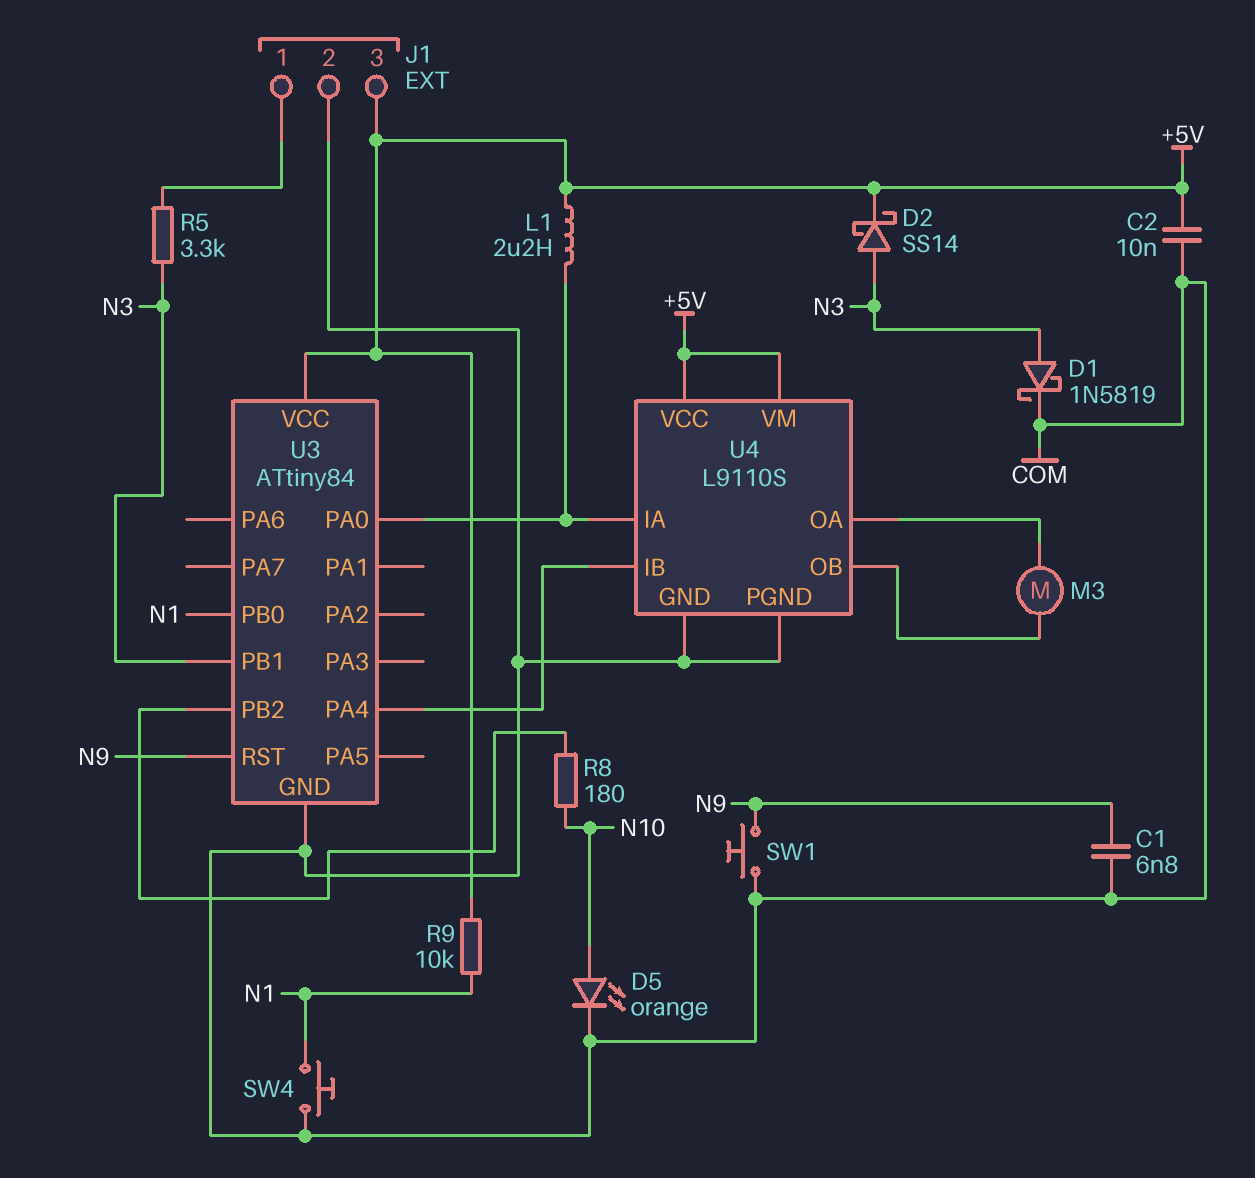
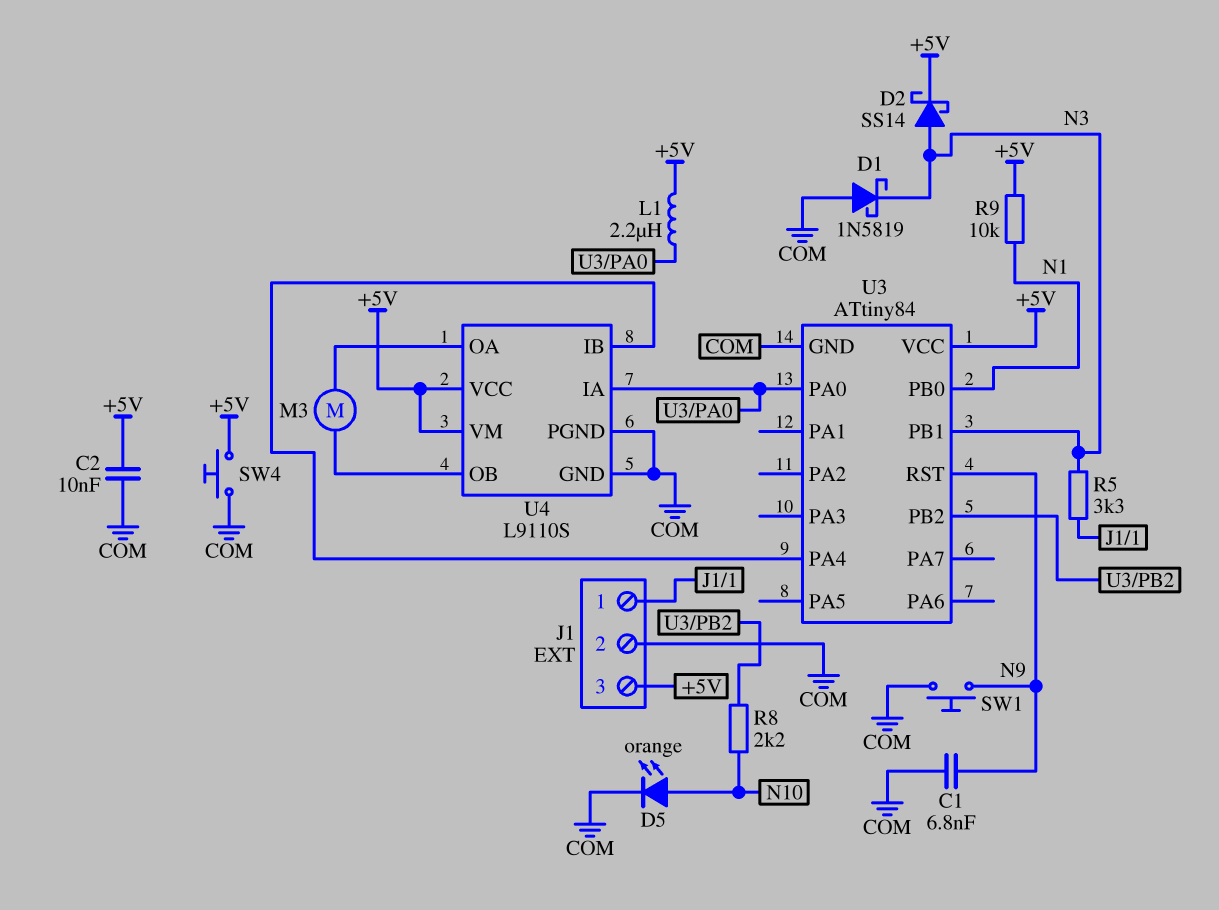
D1: schottky 1N5819 (A N3, K COM) -> schottky 1N5819 (A COM, K N3)
R8: 180 (N10, U3/PB2) -> 2.2k (N10, U3/PB2)
SW4: button (COM, N1) -> button (+5V, COM)

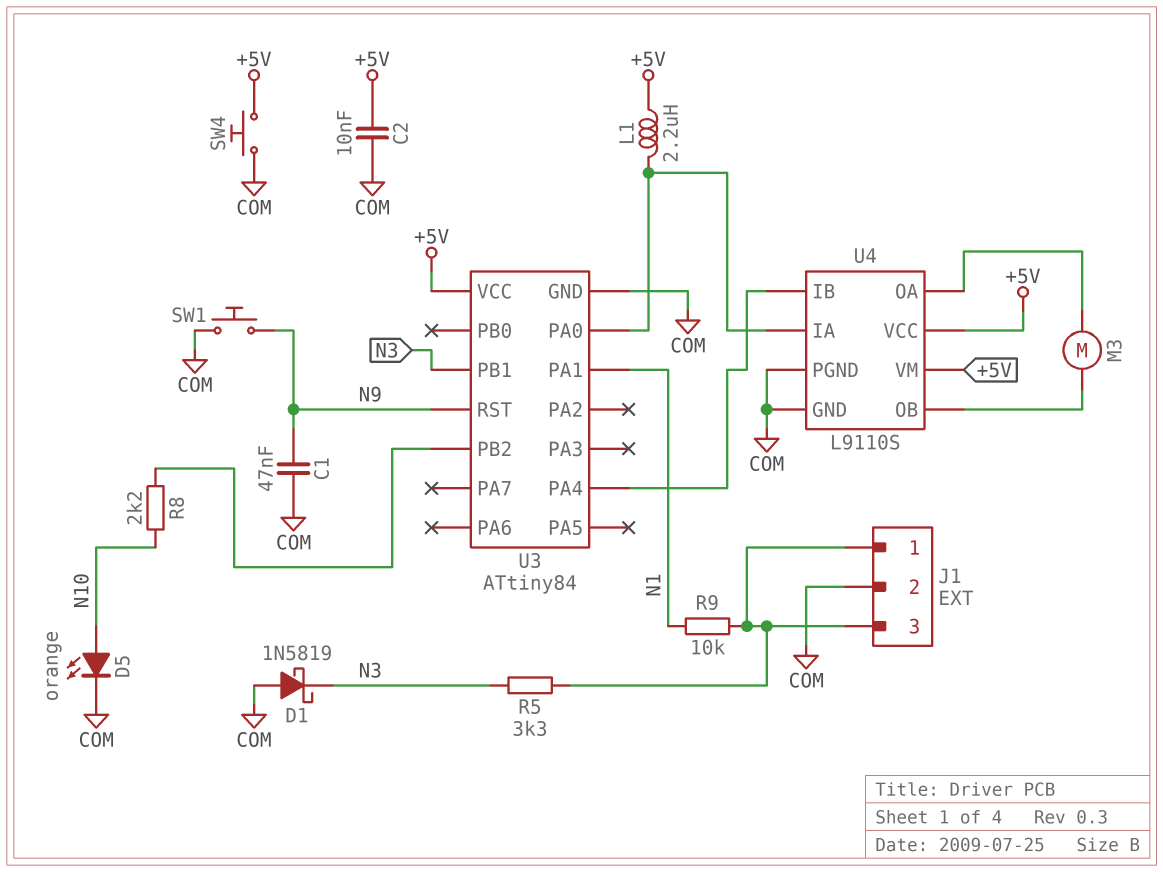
C1: 6.8nF (COM, N9) -> 47nF (COM, N9)
D2: schottky SS14 (A N3, K +5V) -> none
J1 pin 3: +5V -> J1/1
R9: 10k (+5V, N1) -> 10k (J1/1, N1)
U3 pin PA1: none -> N1
U3 pin PB0: N1 -> none

